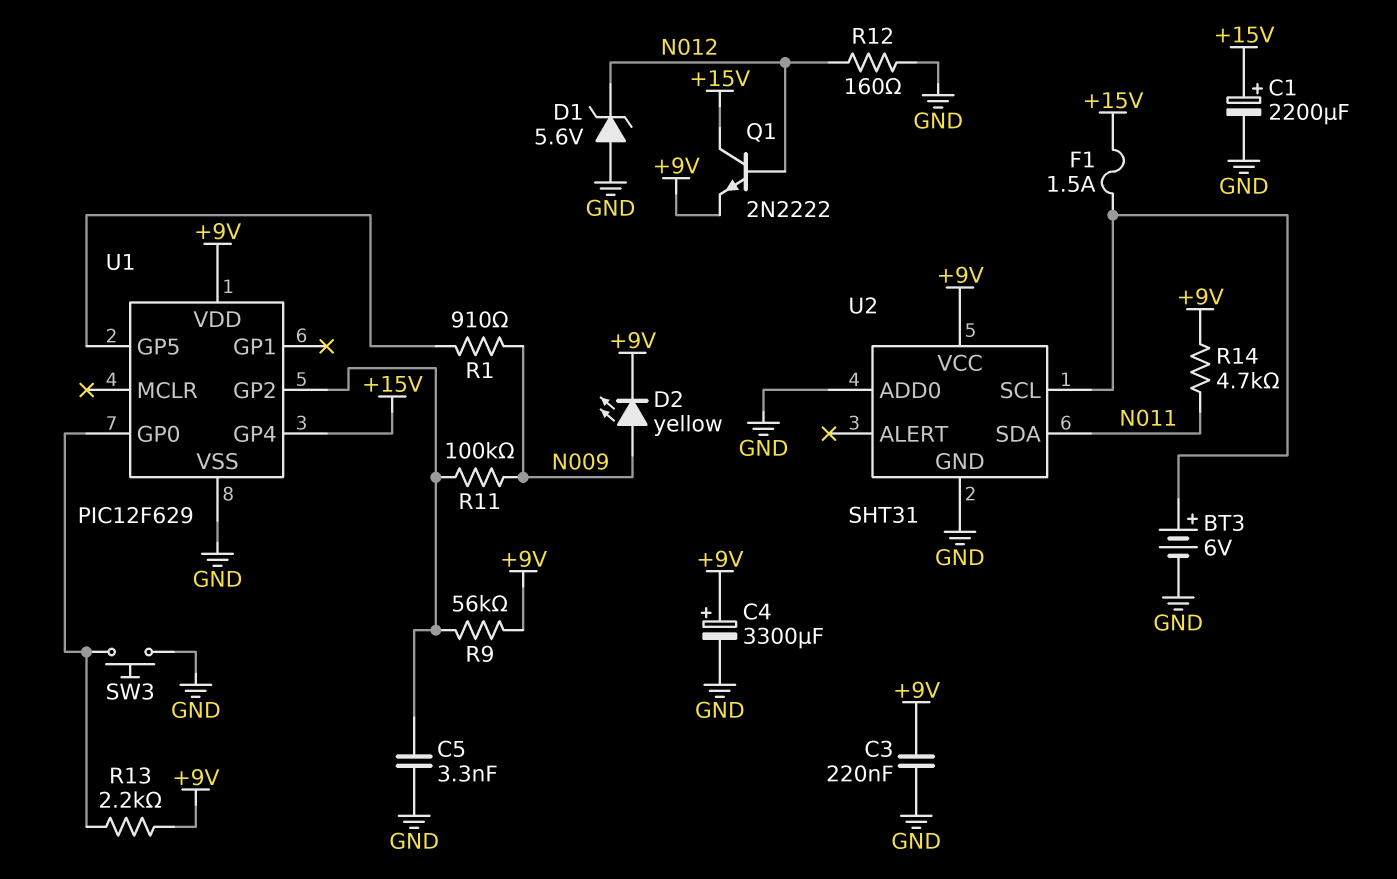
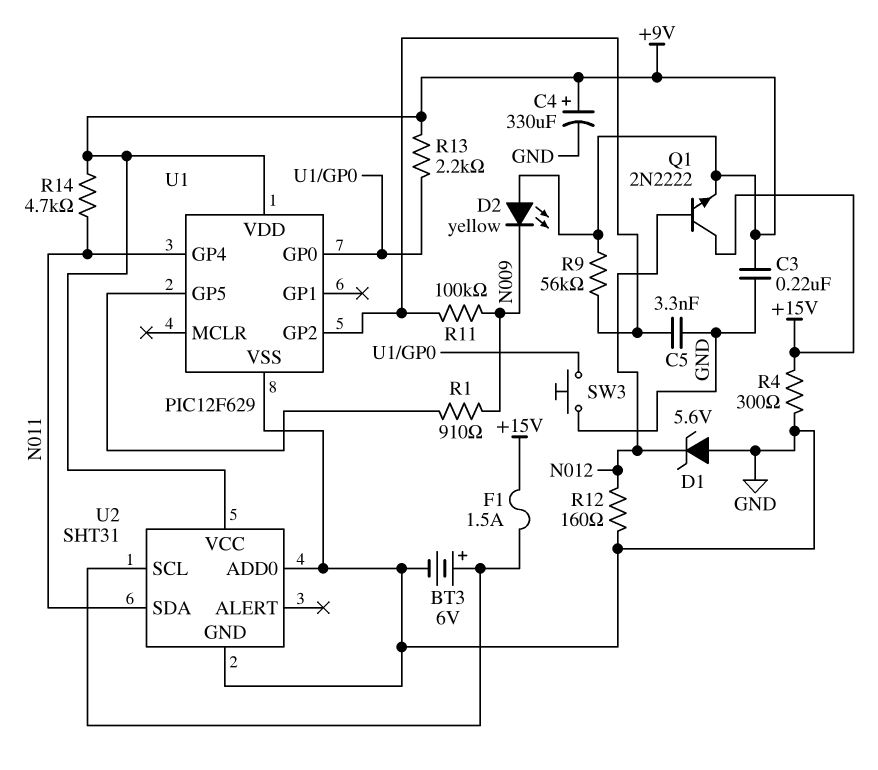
C1: 2200uF (plus +15V, minus GND) -> none
C4: 3300uF (plus +9V, minus GND) -> 330uF (plus +9V, minus GND)
D2: LED yellow (A N009, K +9V) -> LED yellow (A +9V, K N009)
R4: none -> 300 (+15V, GND)
U1 pin GP4: +15V -> N011

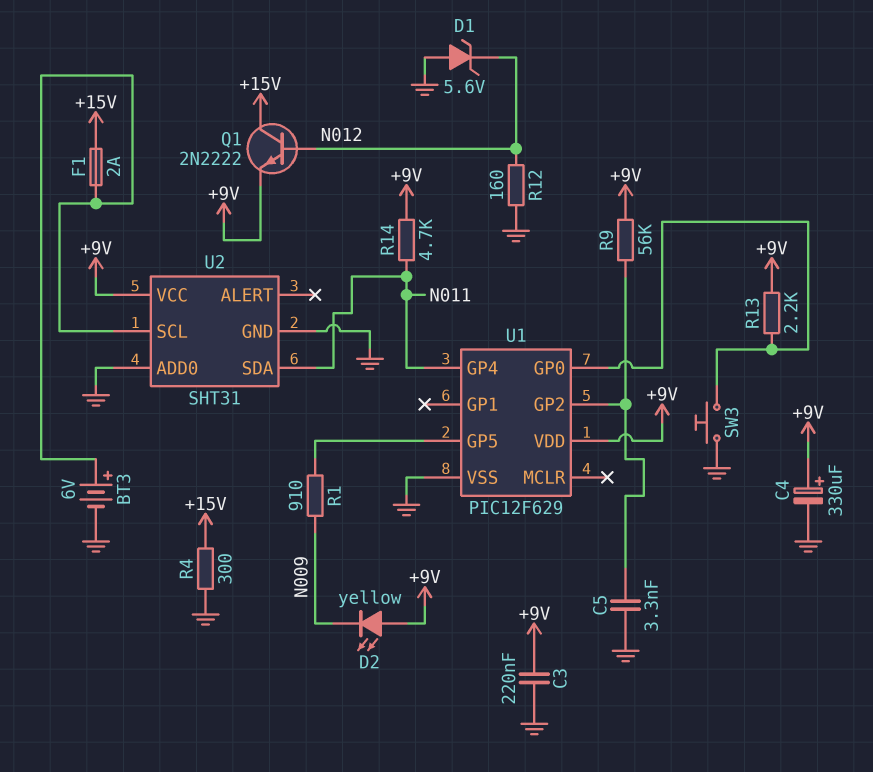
F1: 1.5A (+15V, U2/SCL) -> 2A (+15V, U2/SCL)
R11: 100k (N009, U1/GP2) -> none

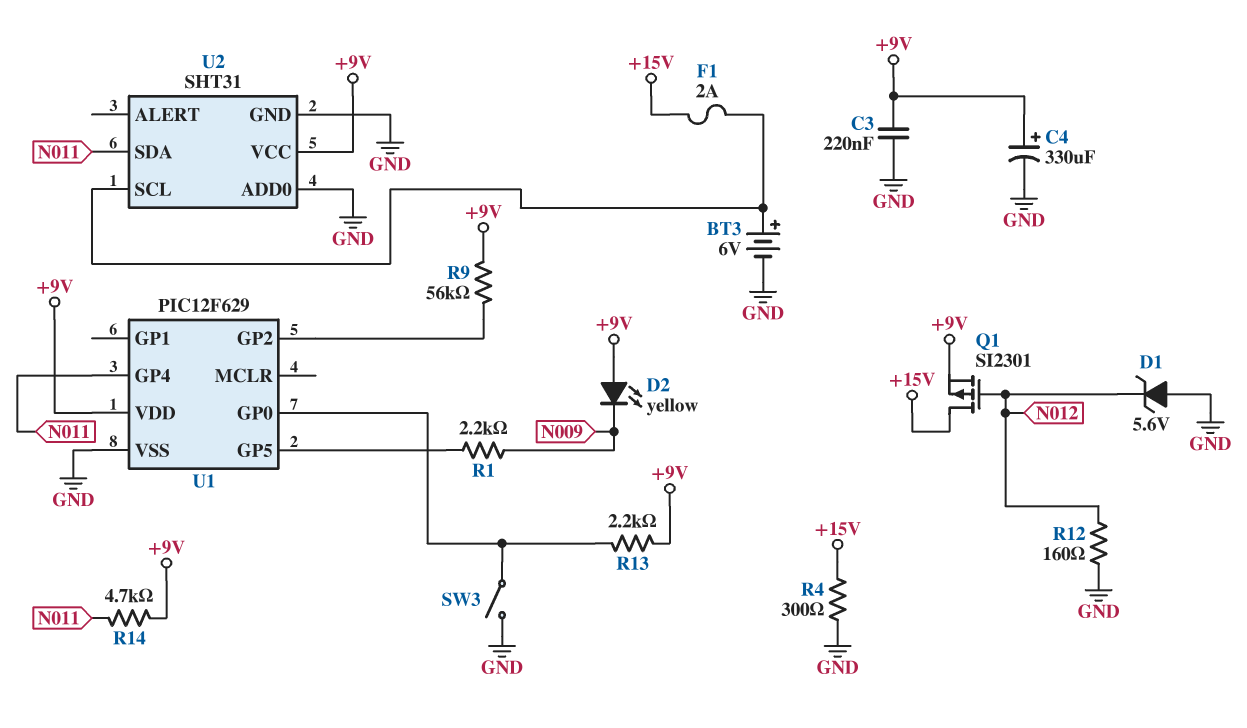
C5: 3.3nF (GND, U1/GP2) -> none
Q1: NPN 2N2222 (B N012, C +15V, E +9V) -> PMOS SI2301 (G N012, D +15V, S +9V)
R1: 910 (N009, U1/GP5) -> 2.2k (N009, U1/GP5)
SW3: button (GND, U1/GP0) -> switch (GND, U1/GP0)

